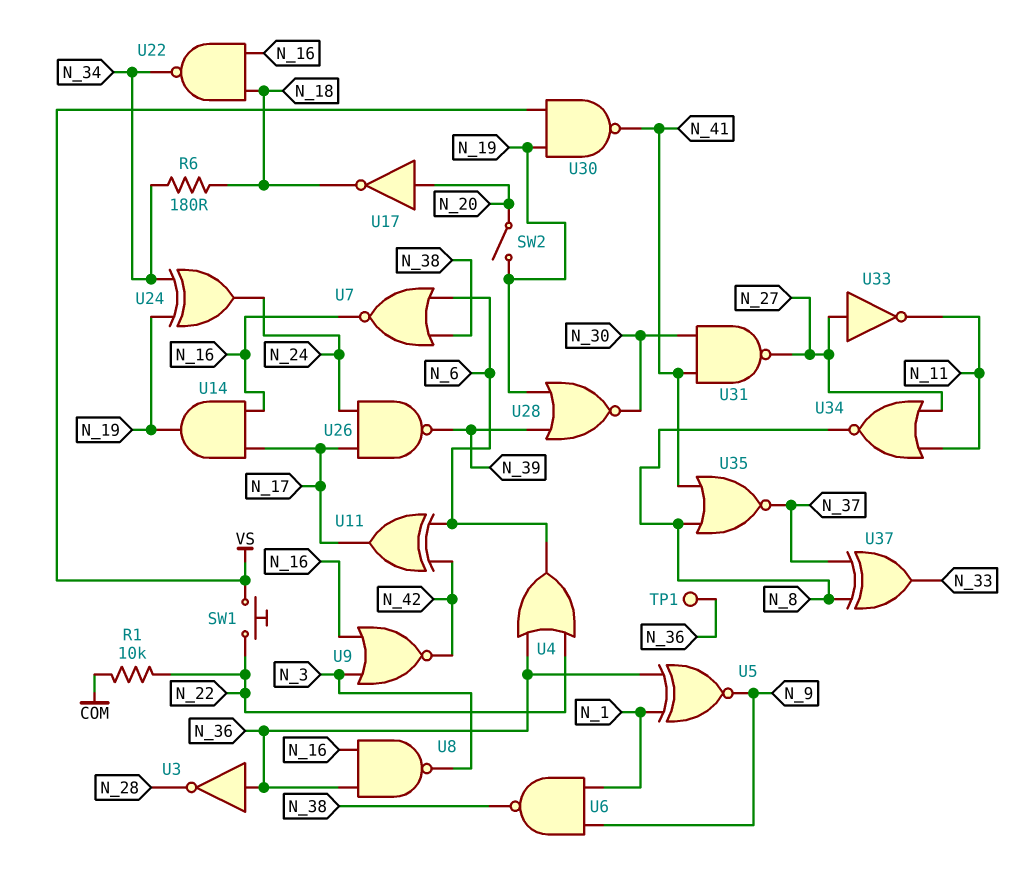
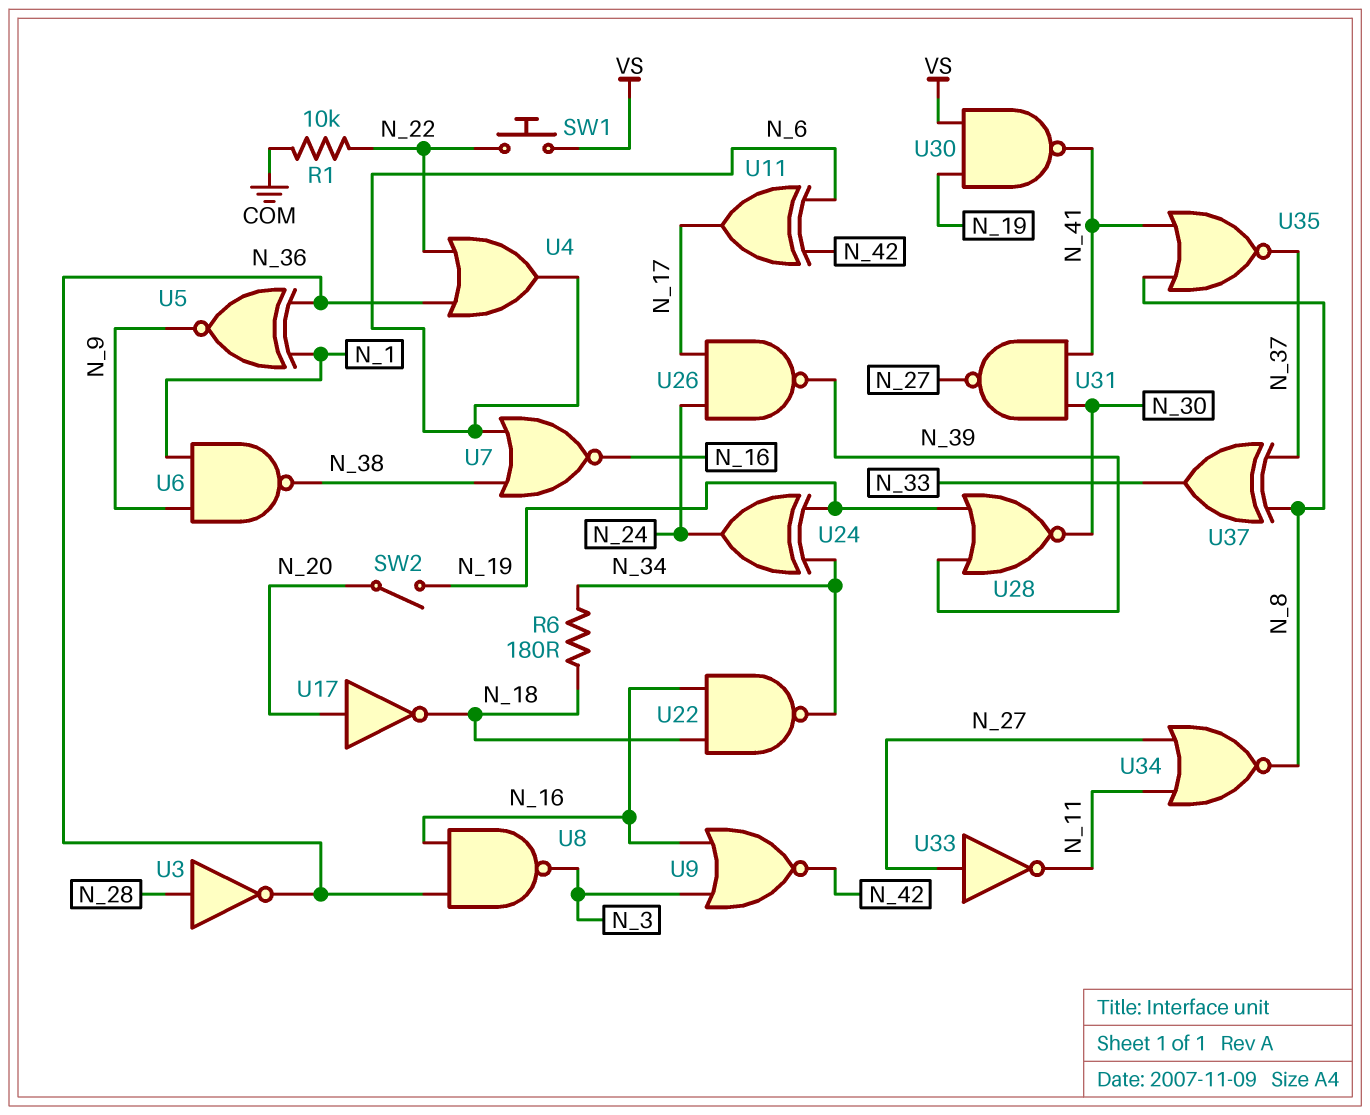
TP1: test point (N_36) -> none
U3: NOT (in N_36, out N_28) -> NOT (in N_28, out N_36)
U14: AND (in N_16, in N_17, out N_19) -> none

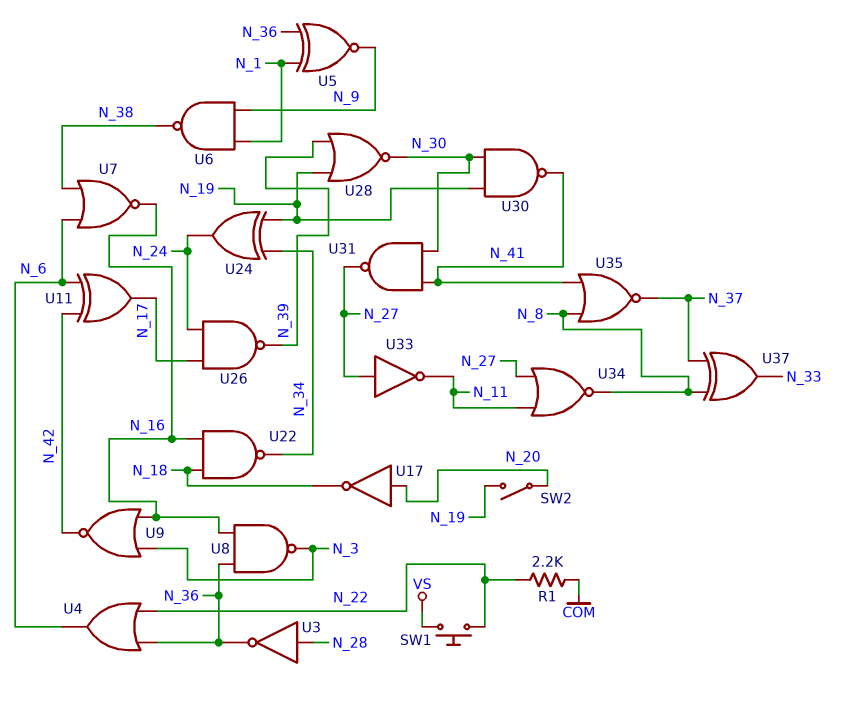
R1: 10k (COM, N_22) -> 2.2k (COM, N_22)
R6: 180 (N_18, N_34) -> none
U30: NAND (in N_19, in VS, out N_41) -> NAND (in N_19, in N_30, out N_41)

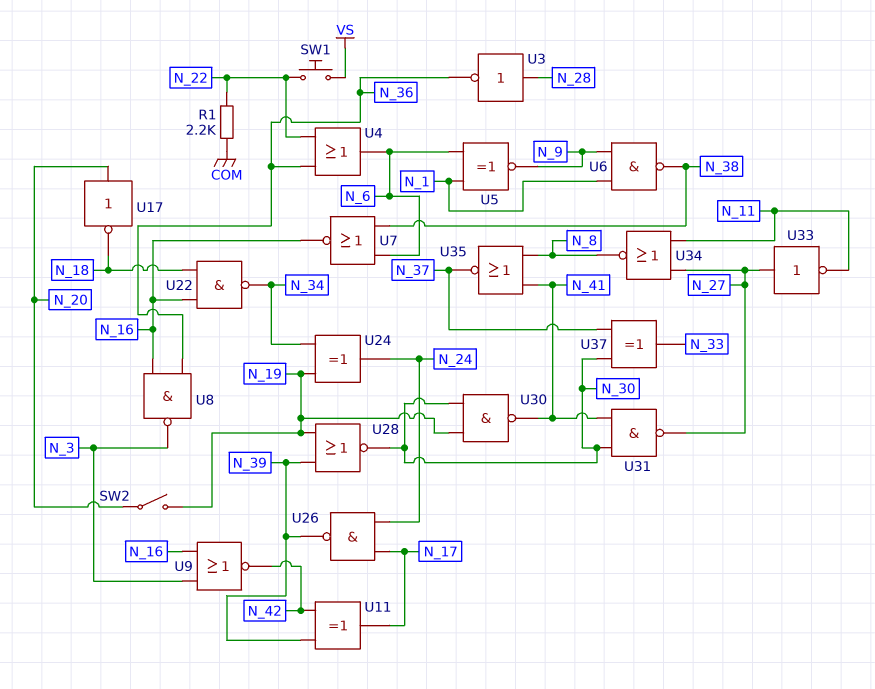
U5: XNOR (in N_1, in N_36, out N_9) -> XNOR (in N_1, in N_6, out N_9)
U11: XOR (in N_6, in N_42, out N_17) -> XOR (in N_39, in N_42, out N_17)
U37: XOR (in N_8, in N_37, out N_33) -> XOR (in N_30, in N_37, out N_33)

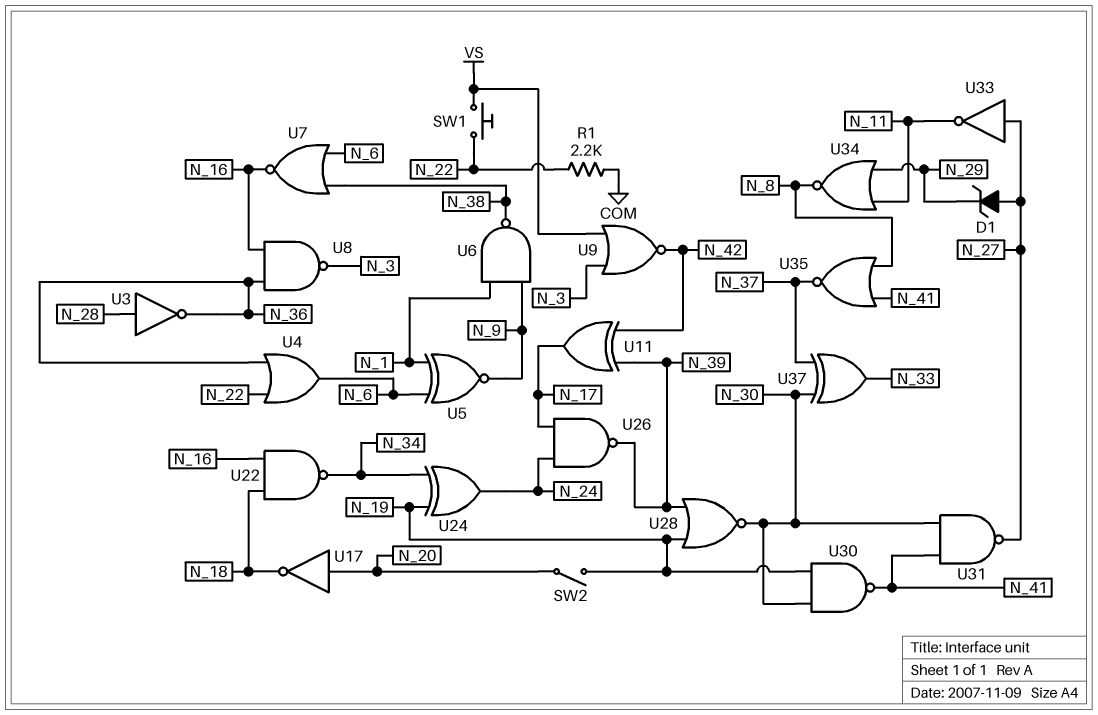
D1: none -> zener (A N_27, K N_29)
U9: NOR (in N_3, in N_16, out N_42) -> NOR (in N_3, in VS, out N_42)
U34: NOR (in N_11, in N_27, out N_8) -> NOR (in N_11, in N_29, out N_8)

